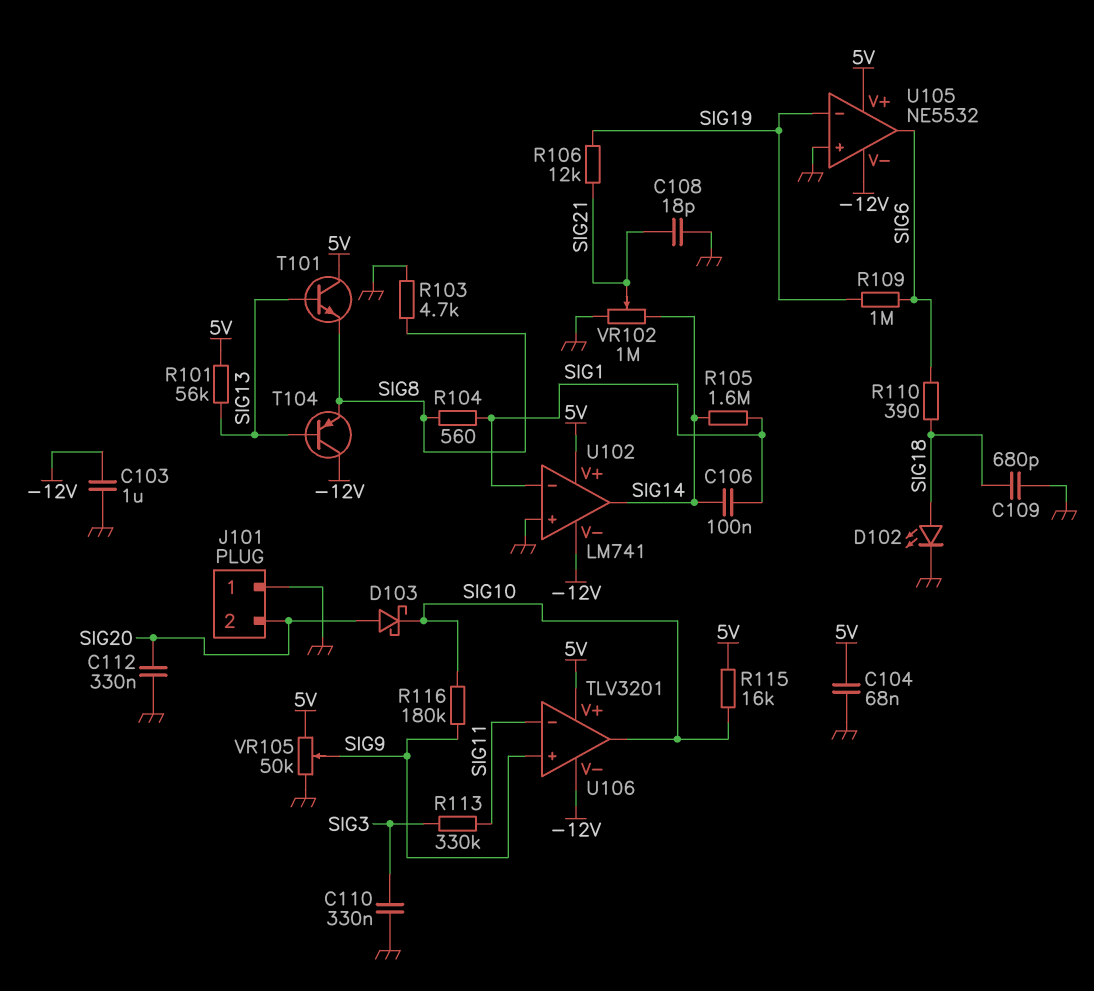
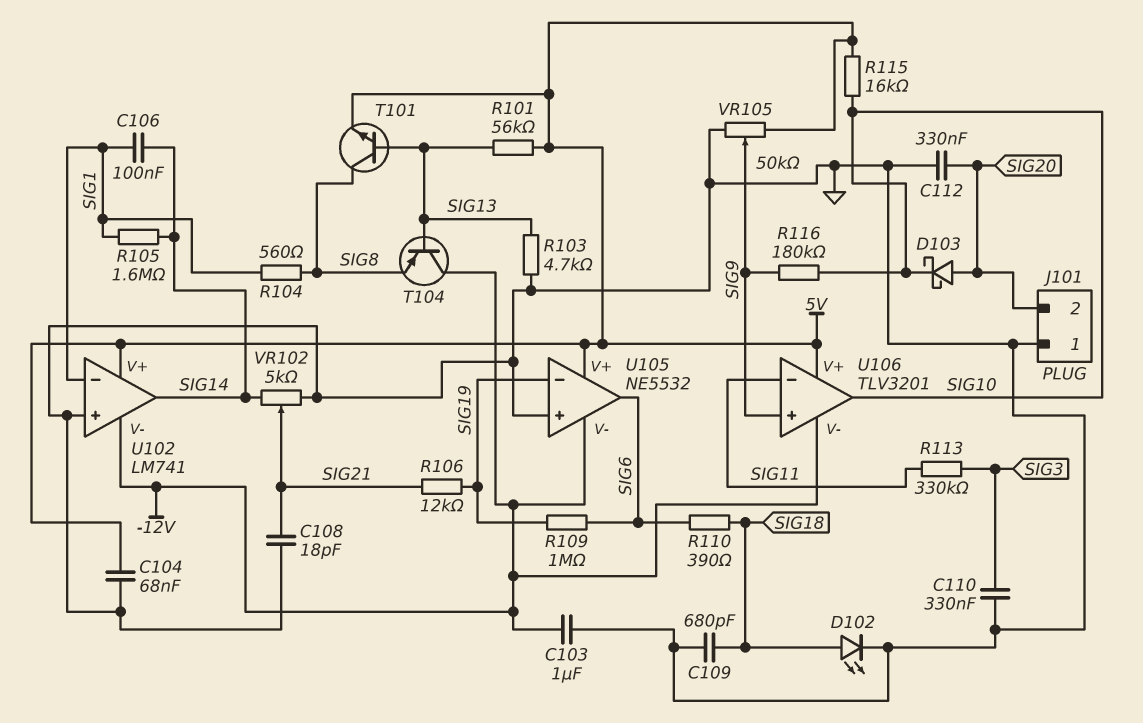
R103: 4.7k (GND, SIG8) -> 4.7k (GND, SIG13)
T101: NPN (B SIG13, C 5V, E SIG8) -> NPN (B SIG13, C SIG8, E 5V)
VR102: 1M (GND, SIG14, wiper SIG21) -> 5k (GND, SIG14, wiper SIG21)

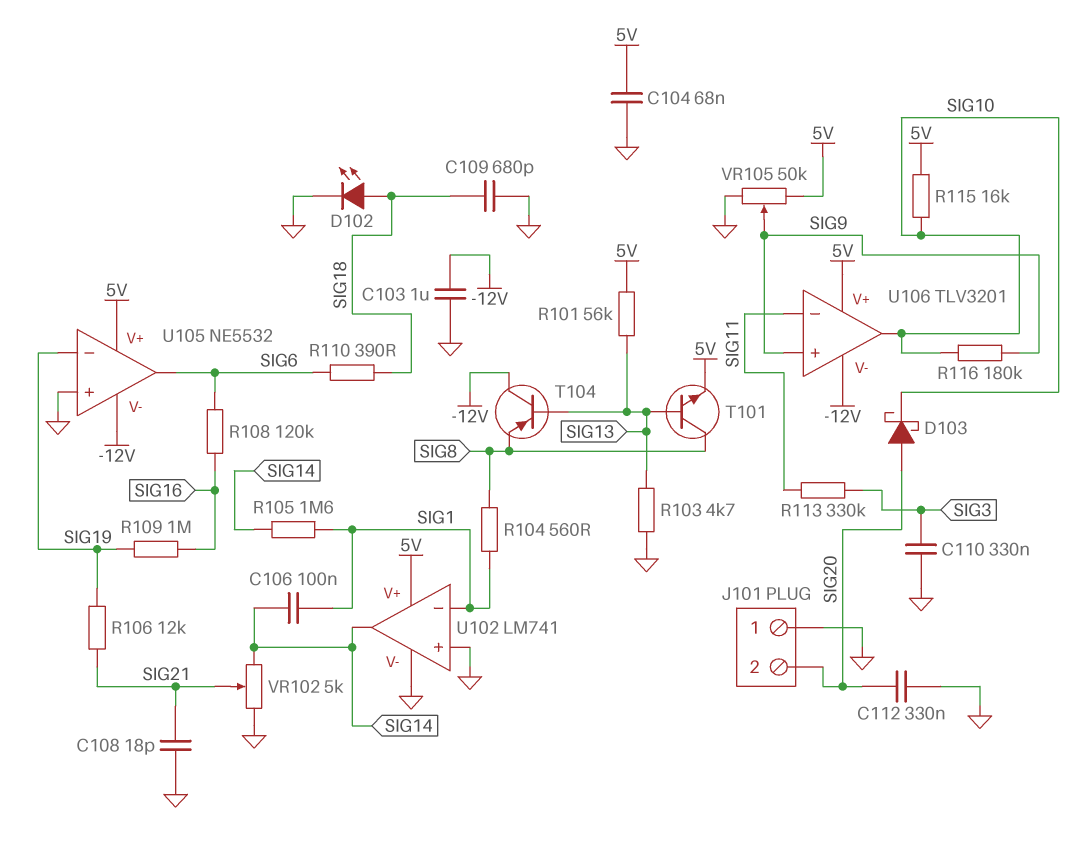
R108: none -> 120k (SIG6, SIG16)
R109: 1M (SIG6, SIG19) -> 1M (SIG16, SIG19)
U102 pin V-: -12V -> GND

